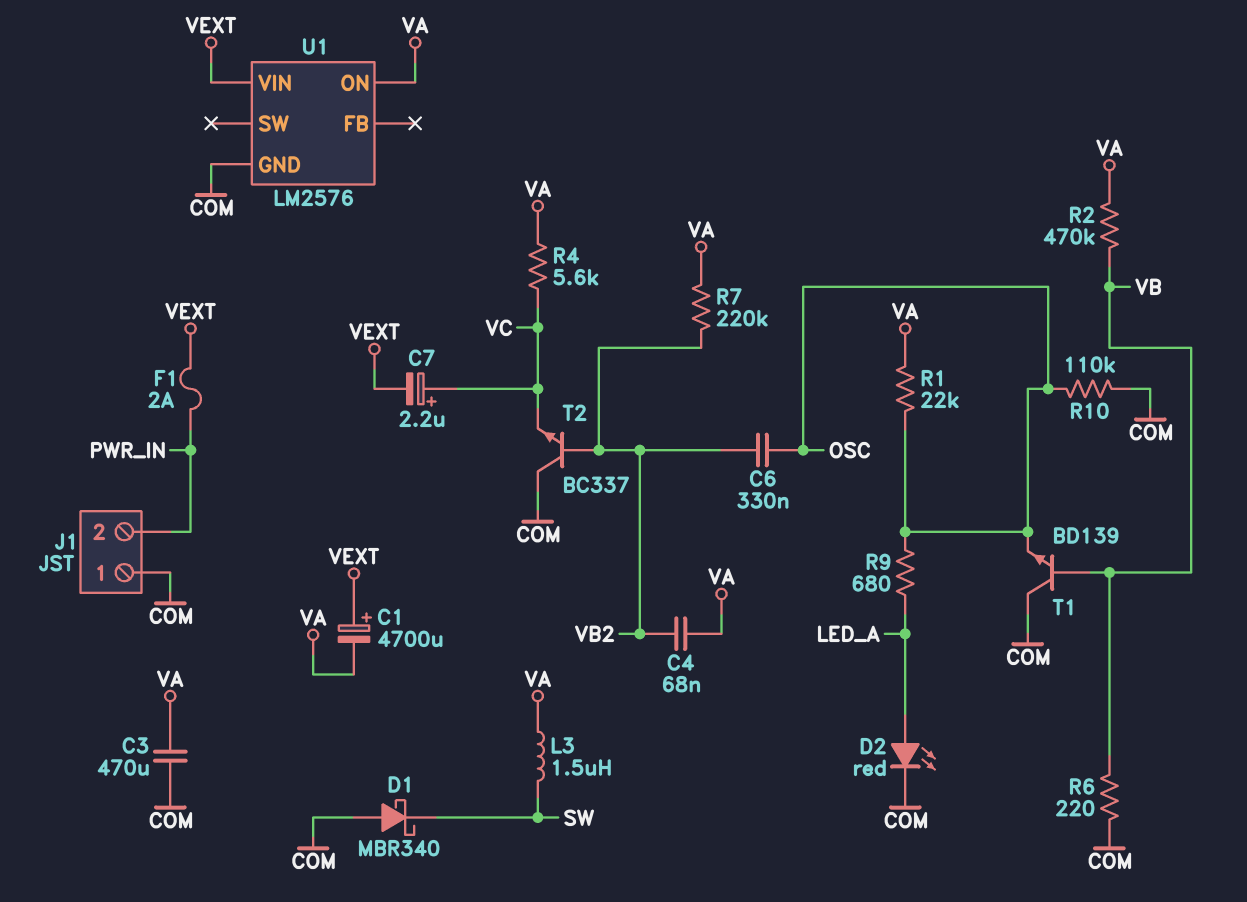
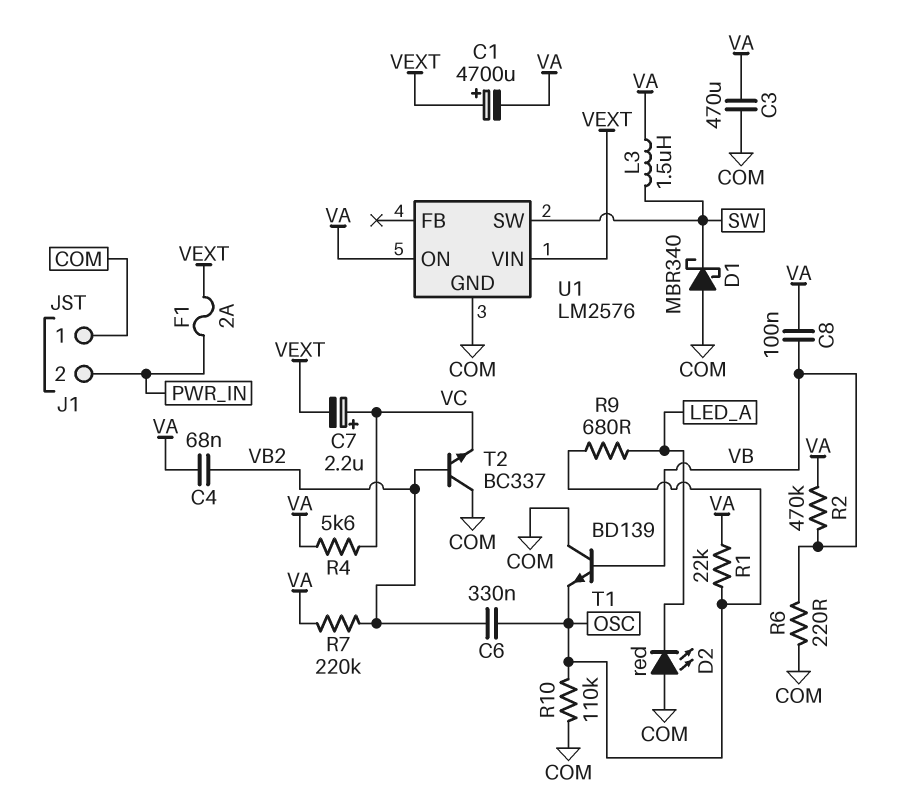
C8: none -> 100nF (VA, VB)
D2: LED red (A LED_A, K COM) -> LED red (A COM, K LED_A)
U1 pin SW: none -> SW

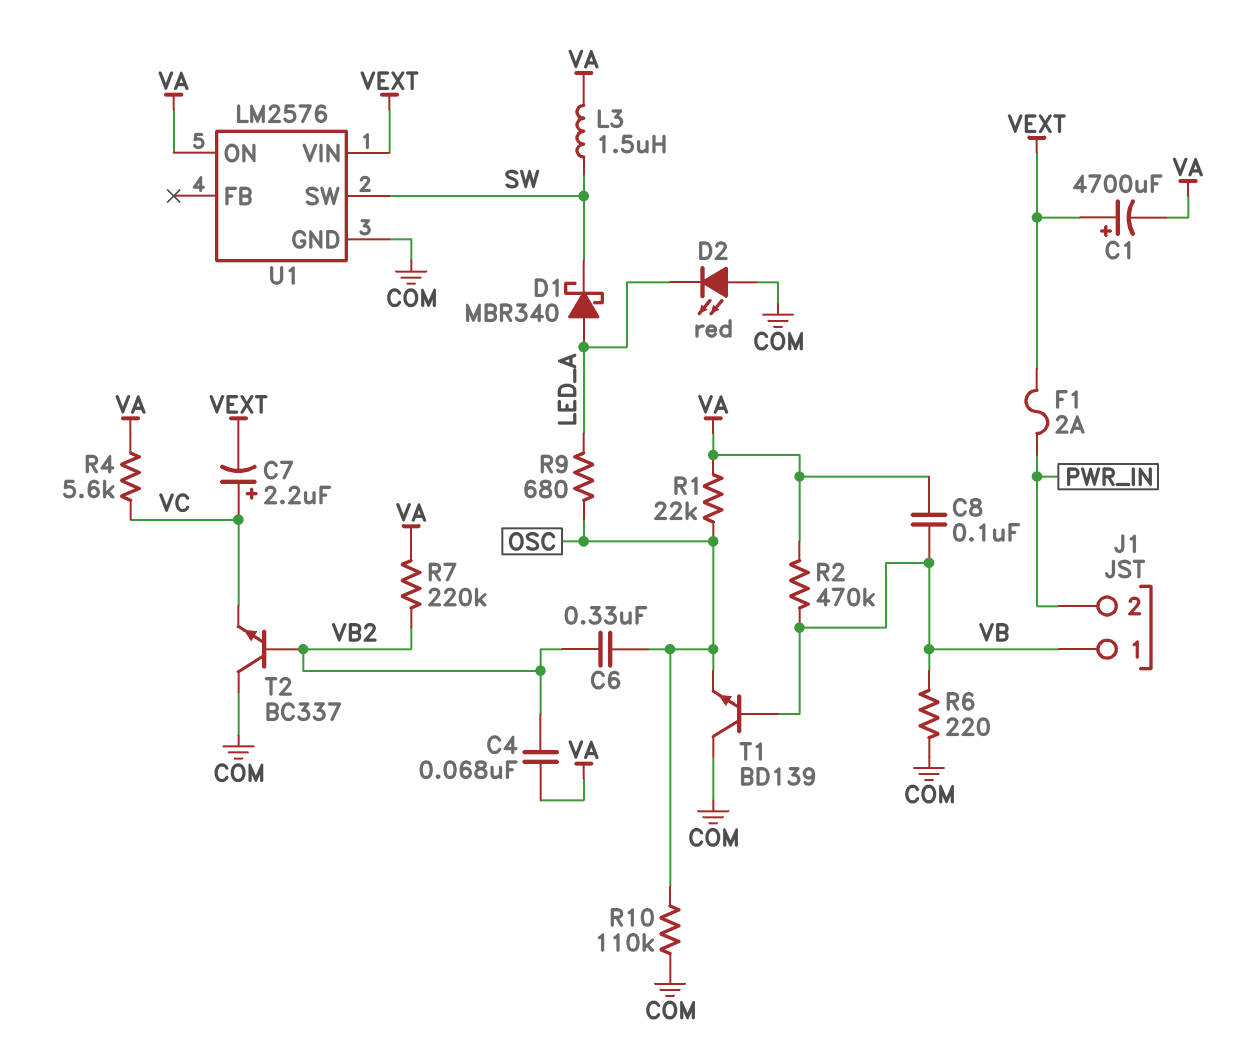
C3: 470uF (COM, VA) -> none
D1: schottky MBR340 (A COM, K SW) -> schottky MBR340 (A LED_A, K SW)
J1 pin 1: COM -> VB

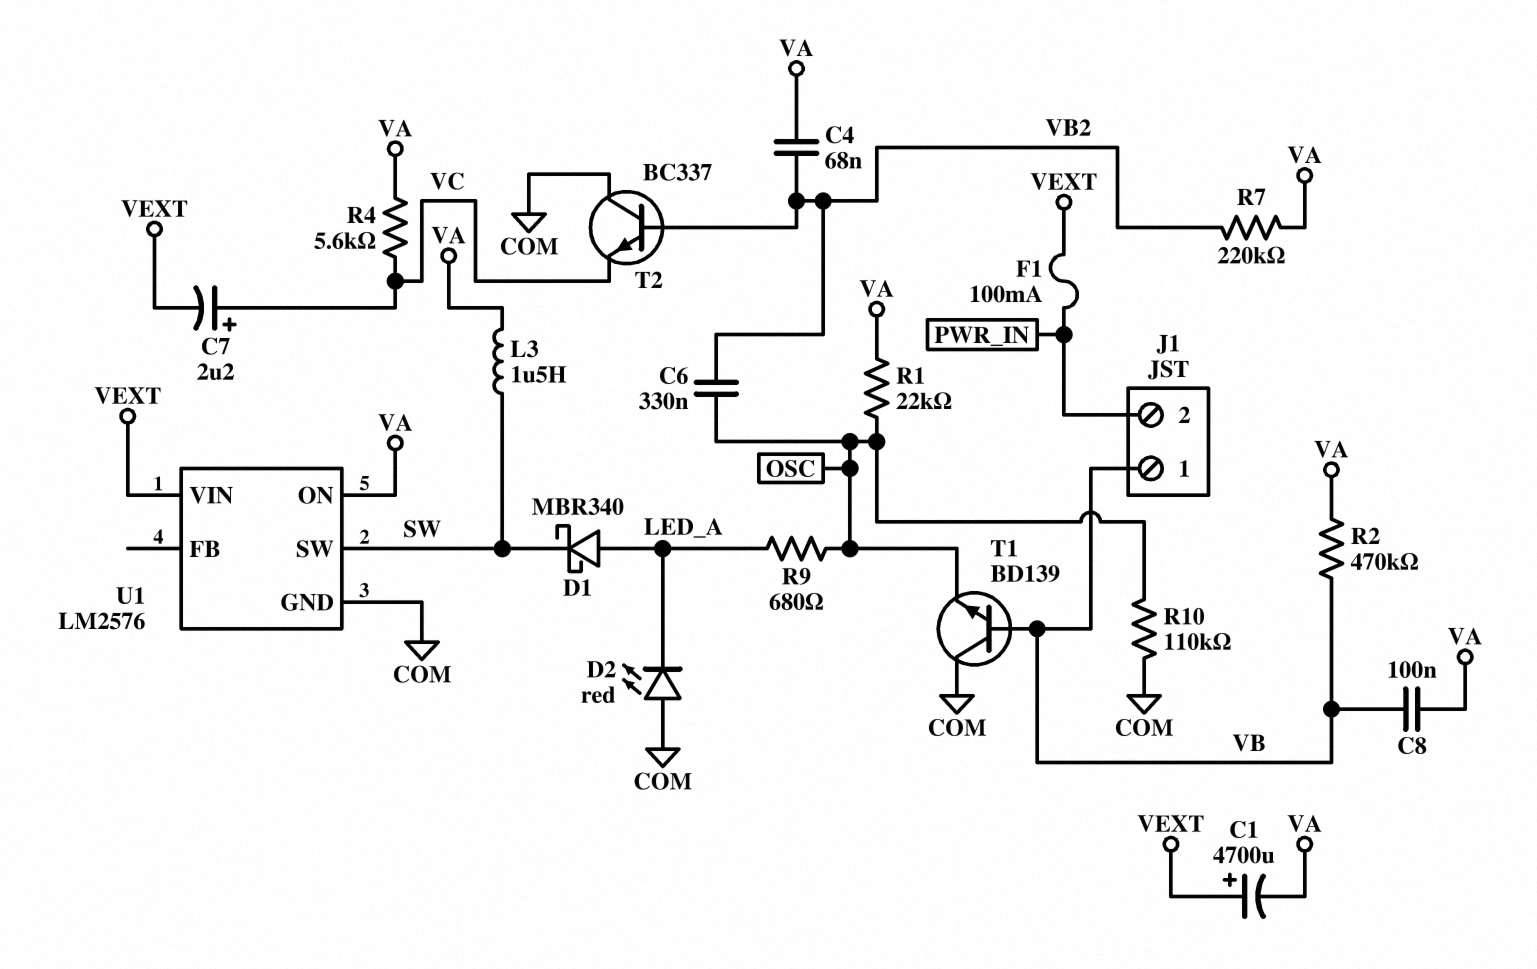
F1: 2A (PWR_IN, VEXT) -> 100mA (PWR_IN, VEXT)
R6: 220 (COM, VB) -> none

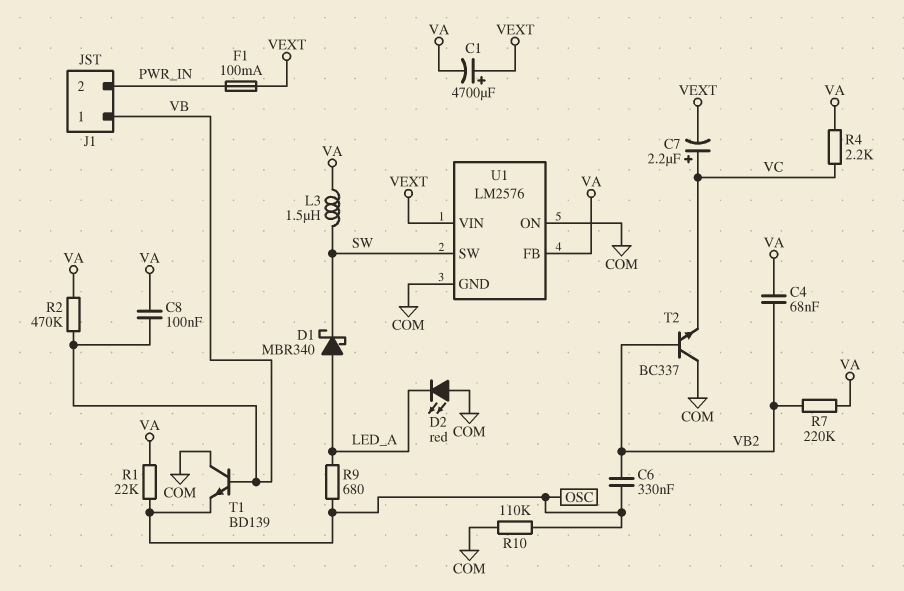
R4: 5.6k (VA, VC) -> 2.2k (VA, VC)
U1 pin FB: none -> VA
U1 pin ON: VA -> COM

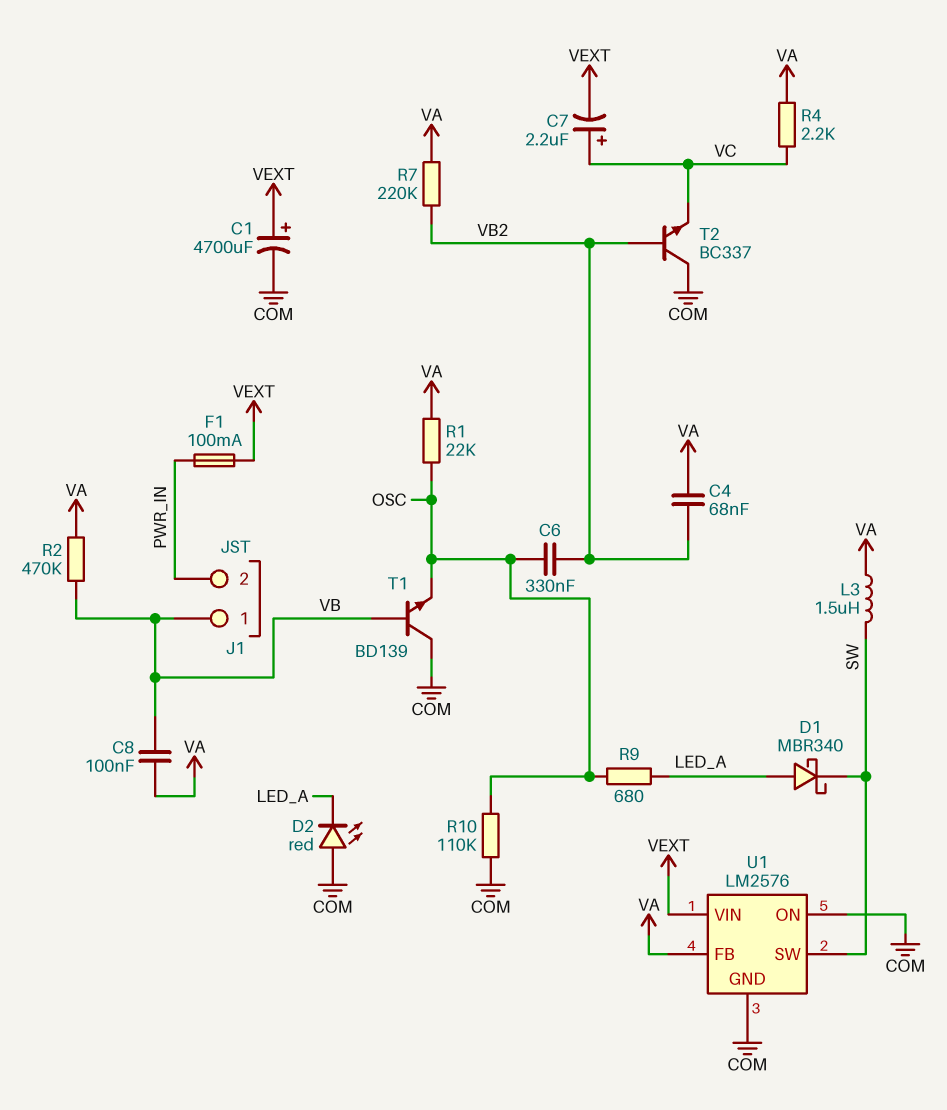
C1: 4700uF (plus VEXT, minus VA) -> 4700uF (plus VEXT, minus COM)

